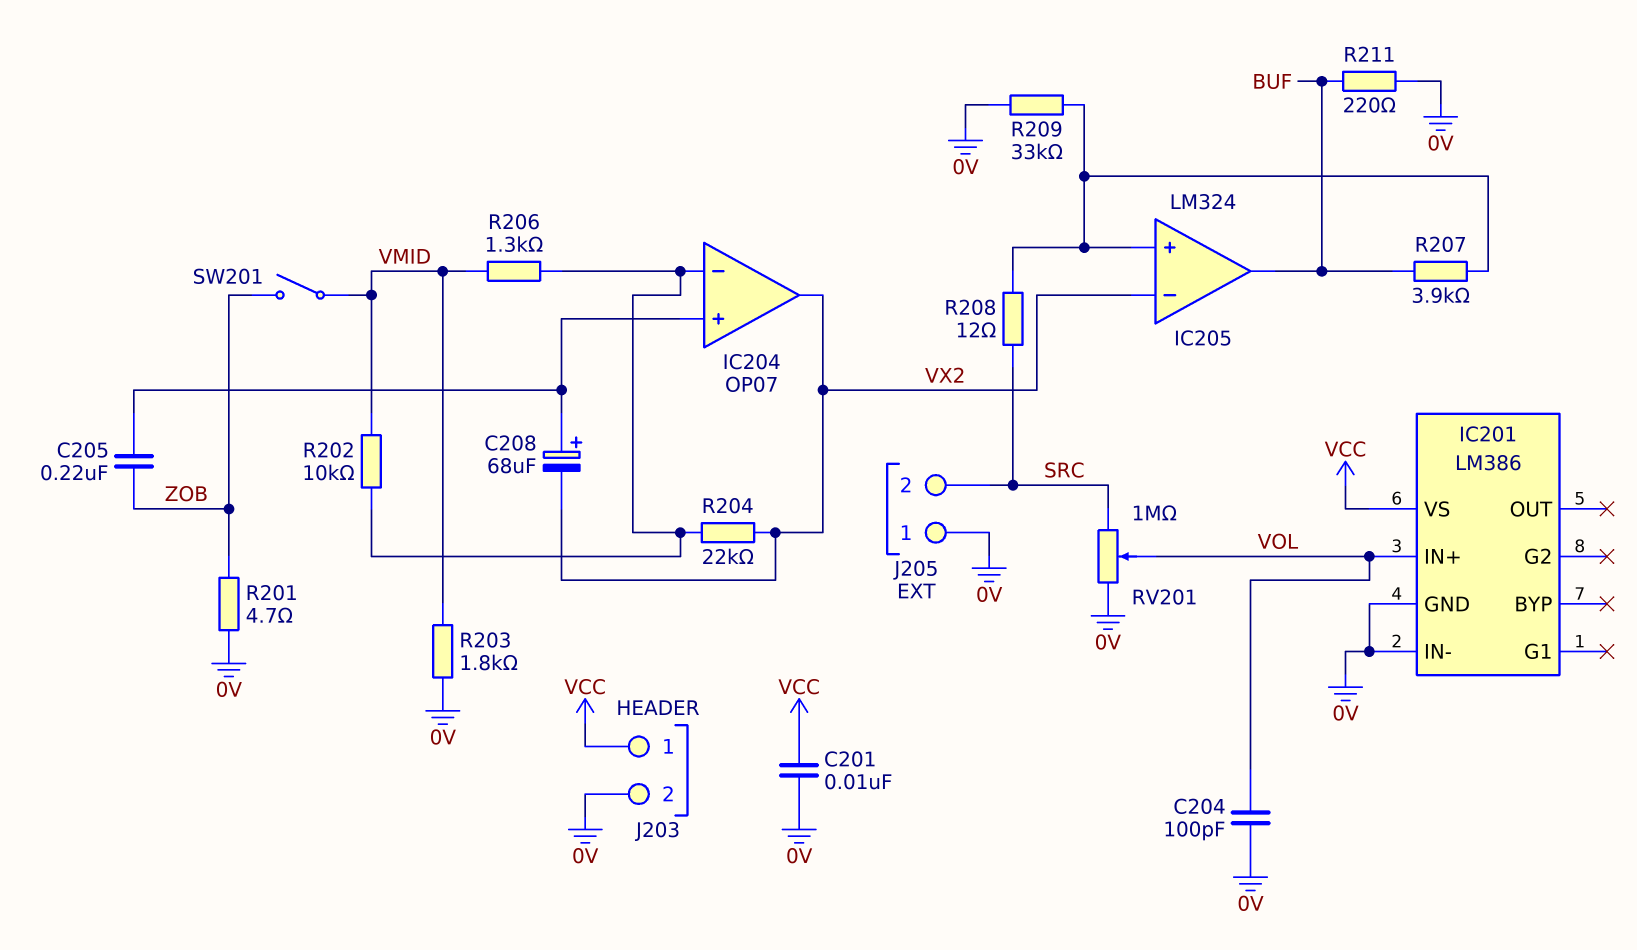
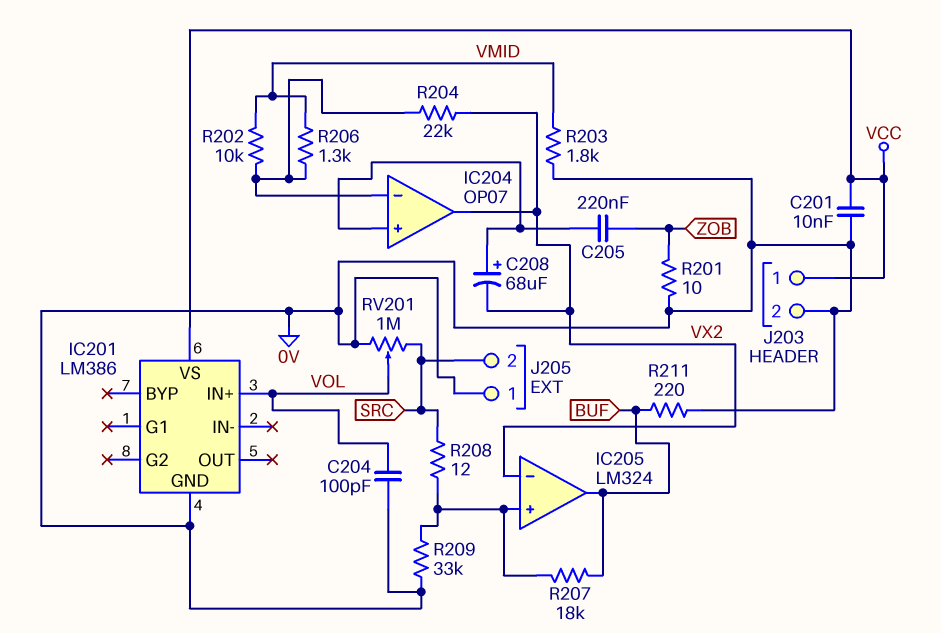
IC201 pin IN-: 0V -> none
R201: 4.7 (0V, ZOB) -> 10 (0V, ZOB)
R207: 3.9k (BUF, IC205/in+) -> 18k (BUF, IC205/in+)
SW201: switch (VMID, ZOB) -> none

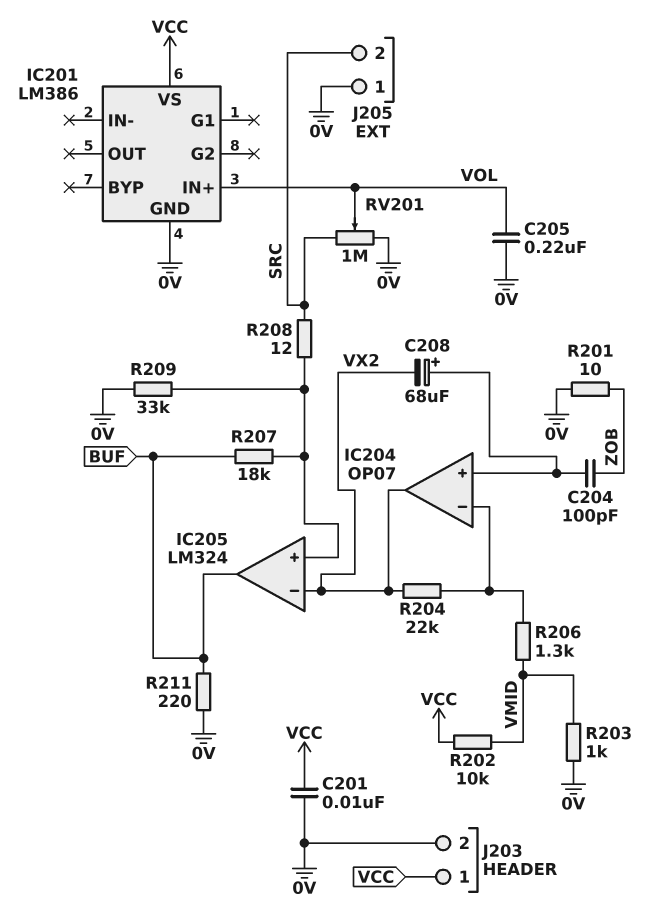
C204: 100pF (0V, VOL) -> 100pF (IC204/in+, ZOB)
C205: 220nF (IC204/in+, ZOB) -> 220nF (0V, VOL)
R202: 10k (IC204/in-, VMID) -> 10k (VCC, VMID)
R203: 1.8k (0V, VMID) -> 1k (0V, VMID)

